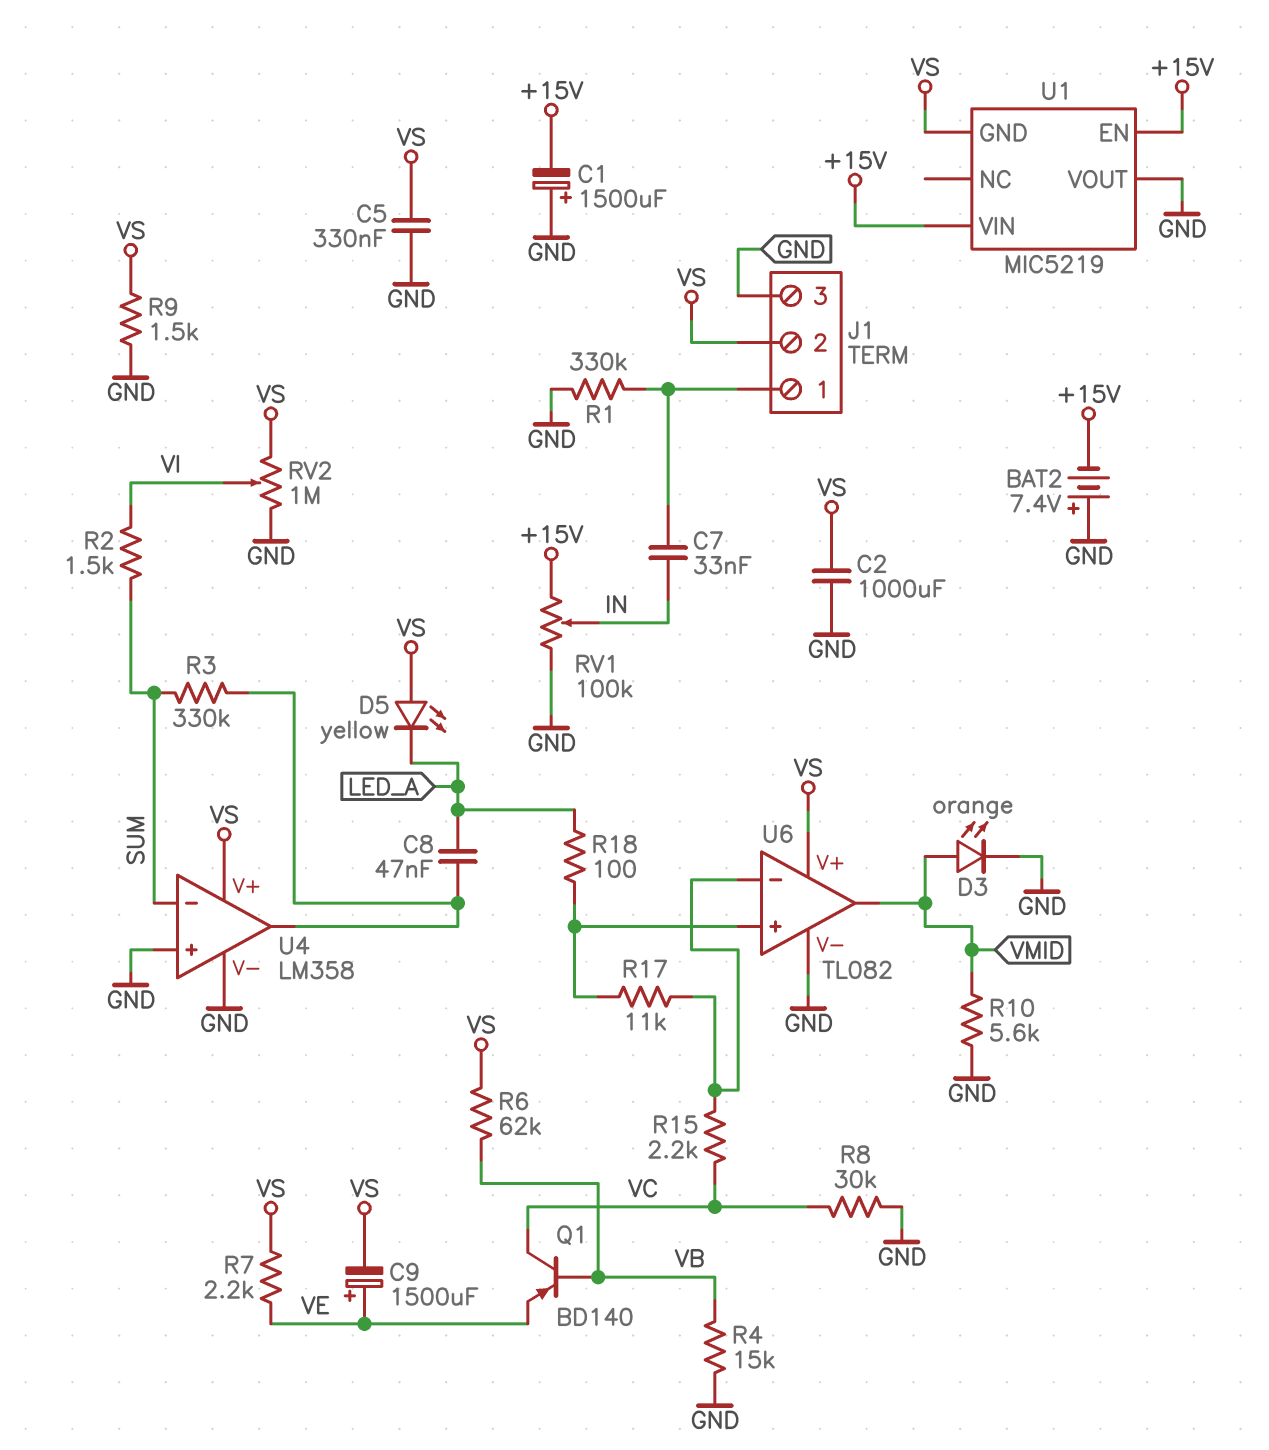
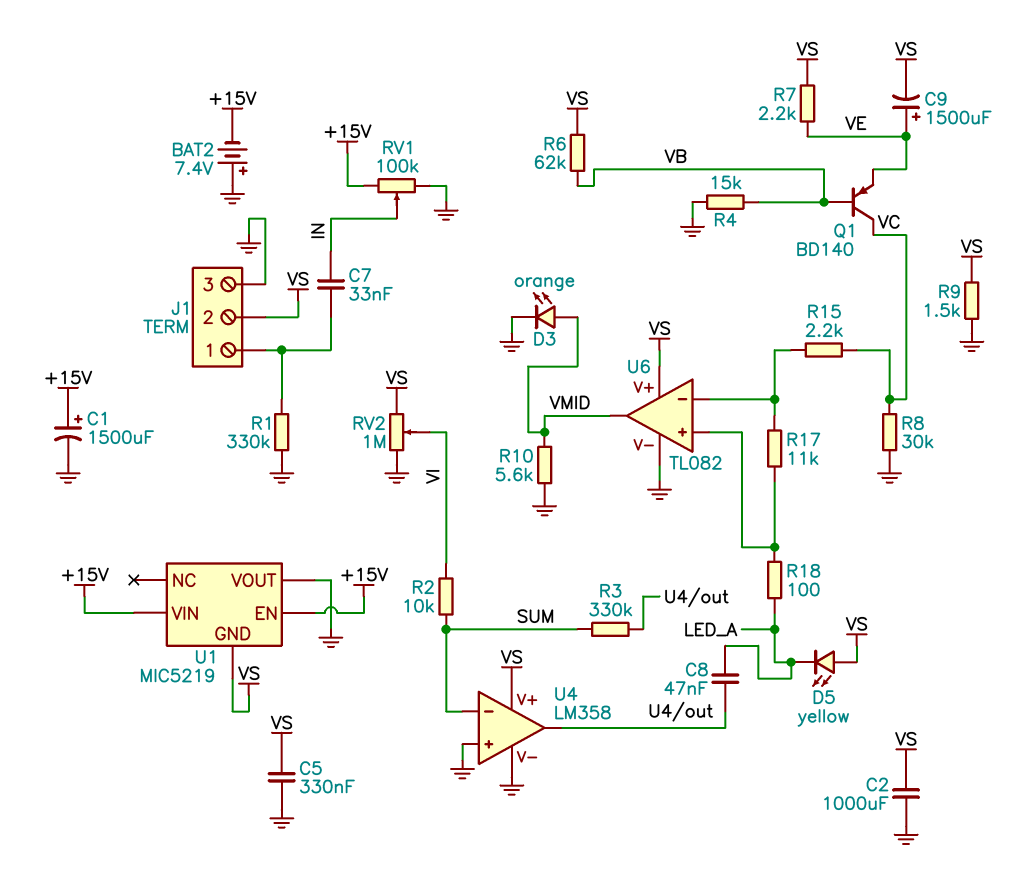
C1: 1500uF (plus GND, minus +15V) -> 1500uF (plus +15V, minus GND)
R2: 1.5k (SUM, VI) -> 10k (SUM, VI)

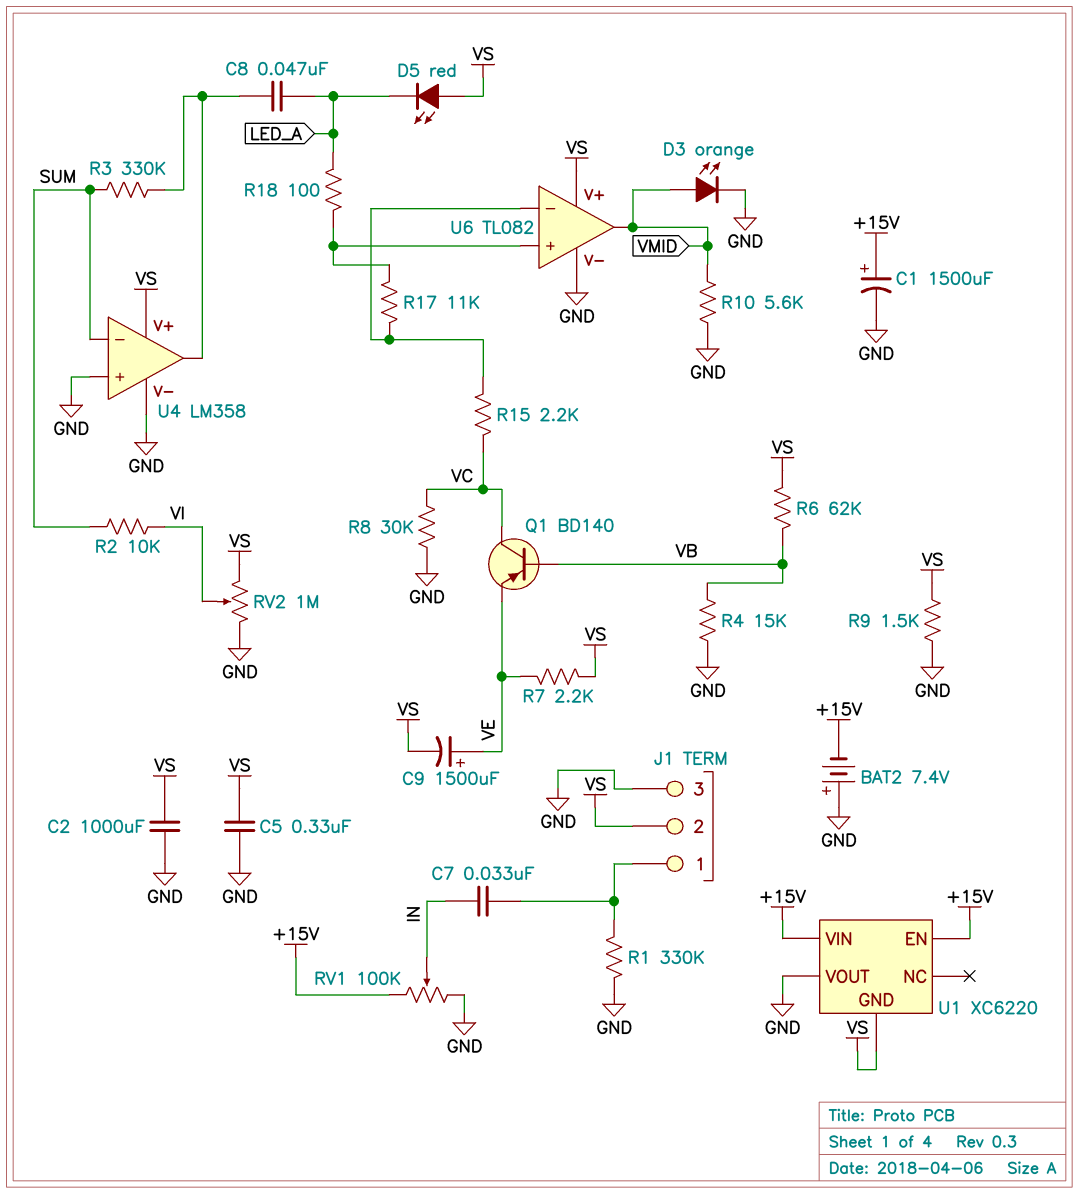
D5: LED yellow (A VS, K LED_A) -> LED red (A VS, K LED_A)
U1: MIC5219 -> XC6220

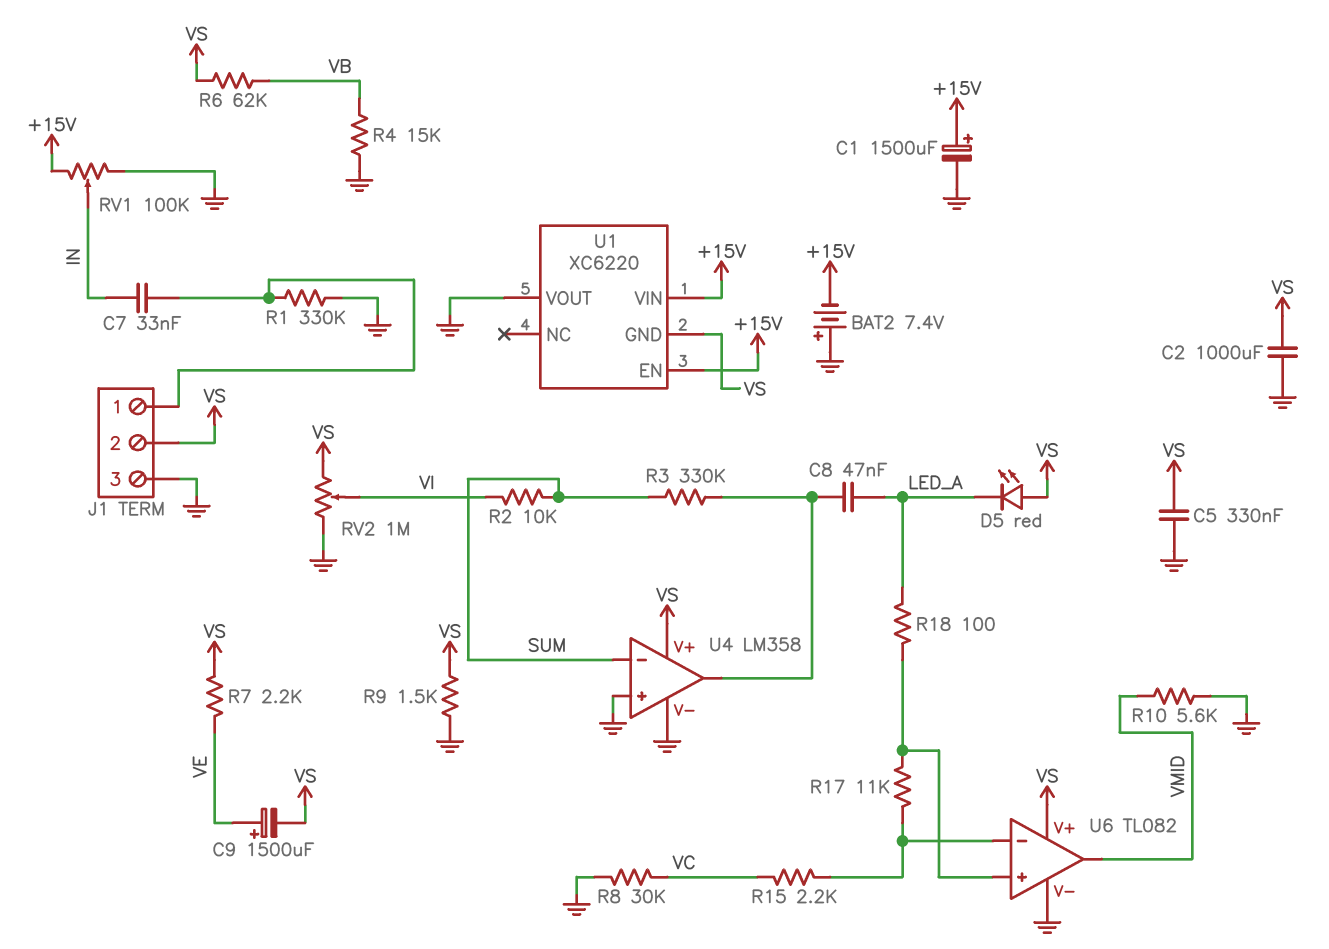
D3: LED orange (A VMID, K GND) -> none
Q1: PNP BD140 (B VB, C VC, E VE) -> none

